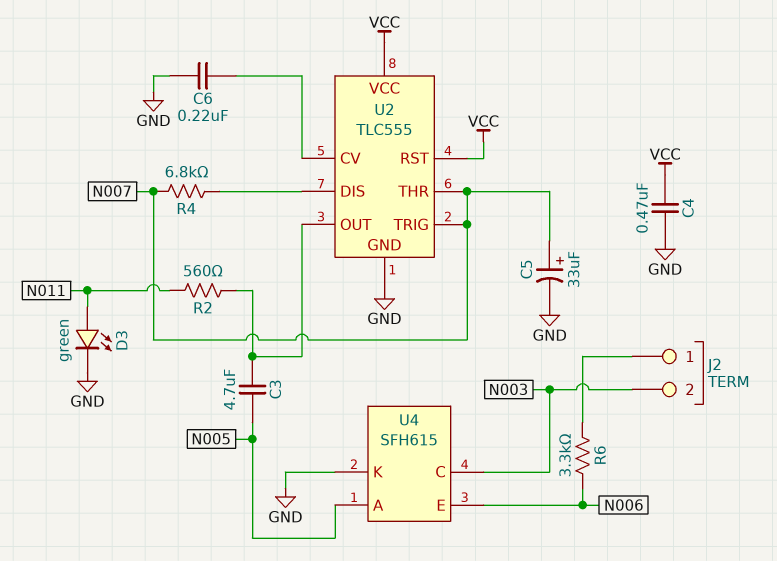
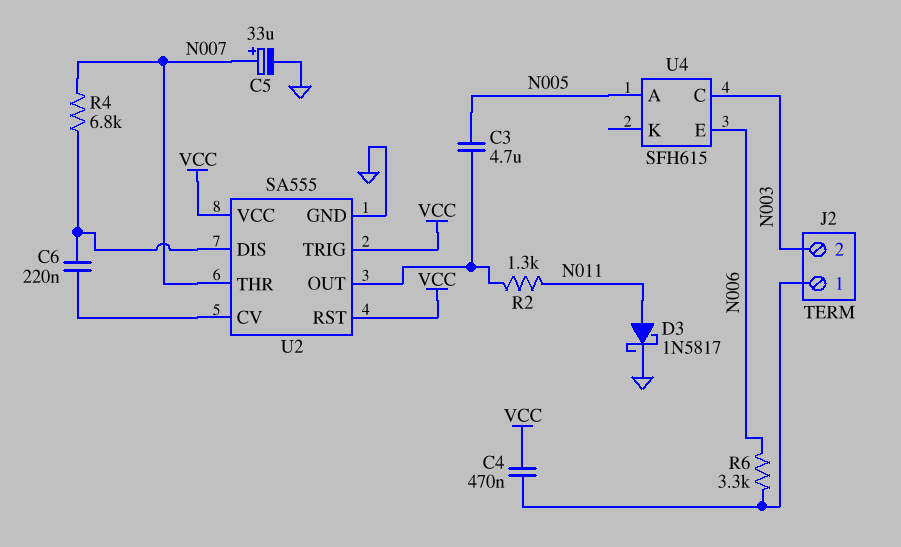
C4: 470nF (GND, VCC) -> 470nF (J2/1, VCC)
C6: 220nF (GND, U2/CV) -> 220nF (U2/CV, U2/DIS)
D3: LED green (A N011, K GND) -> schottky 1N5817 (A N011, K GND)
R2: 560 (N011, U2/OUT) -> 1.3k (N011, U2/OUT)
U2: TLC555 -> SA555
U2 pin TRIG: N007 -> VCC
U4 pin K: GND -> none

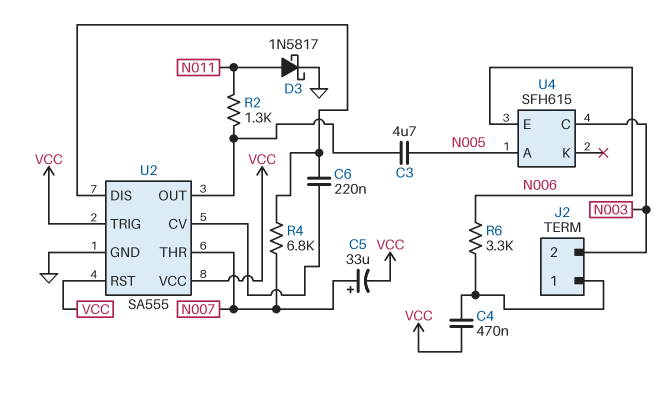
C5: 33uF (plus N007, minus GND) -> 33uF (plus N007, minus VCC)

